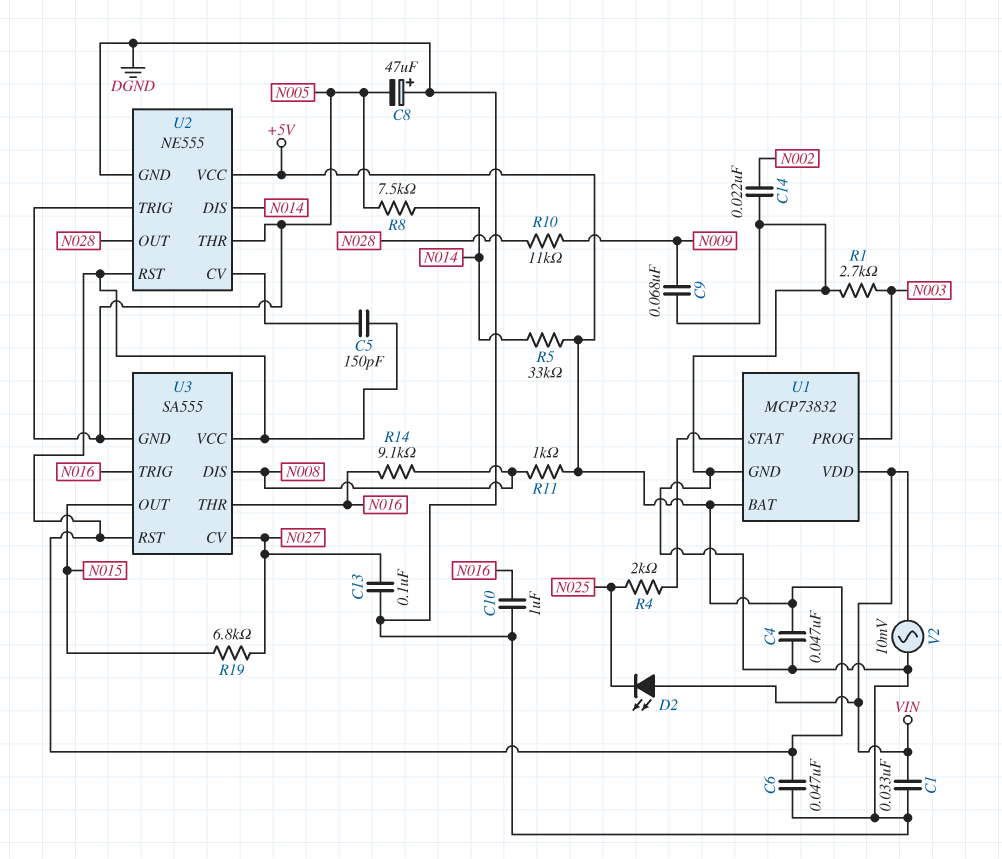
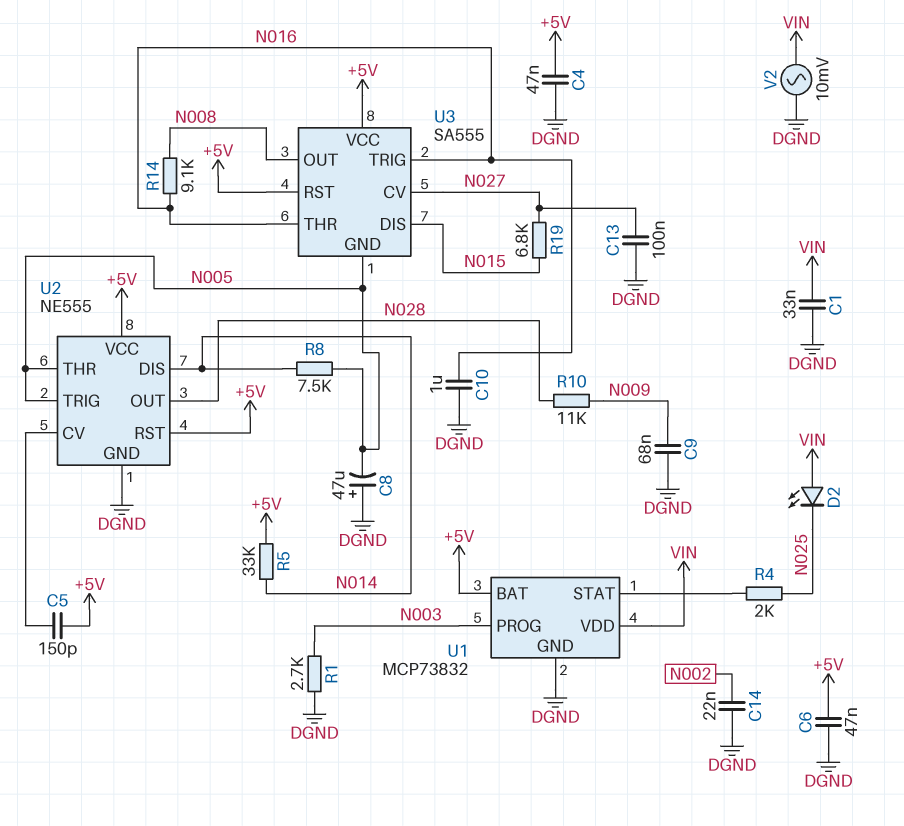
R11: 1k (+5V, N008) -> none
U3 pin DIS: N008 -> N015
U3 pin OUT: N015 -> N008

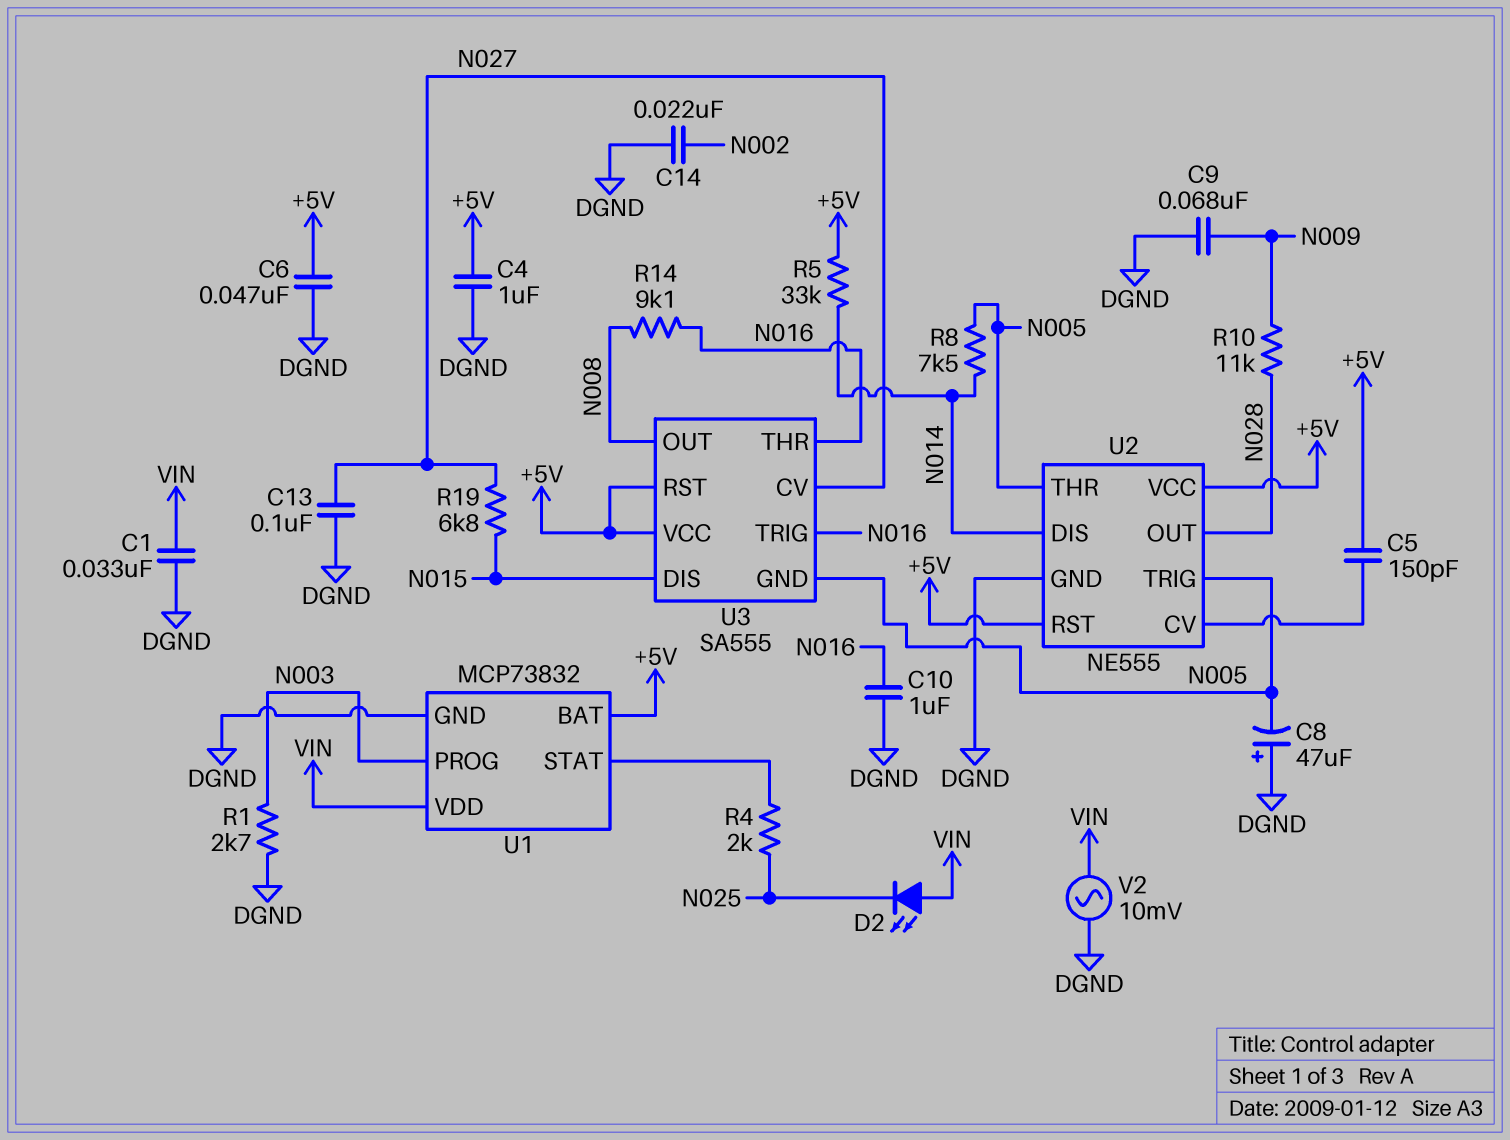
C4: 47nF (+5V, DGND) -> 1uF (+5V, DGND)

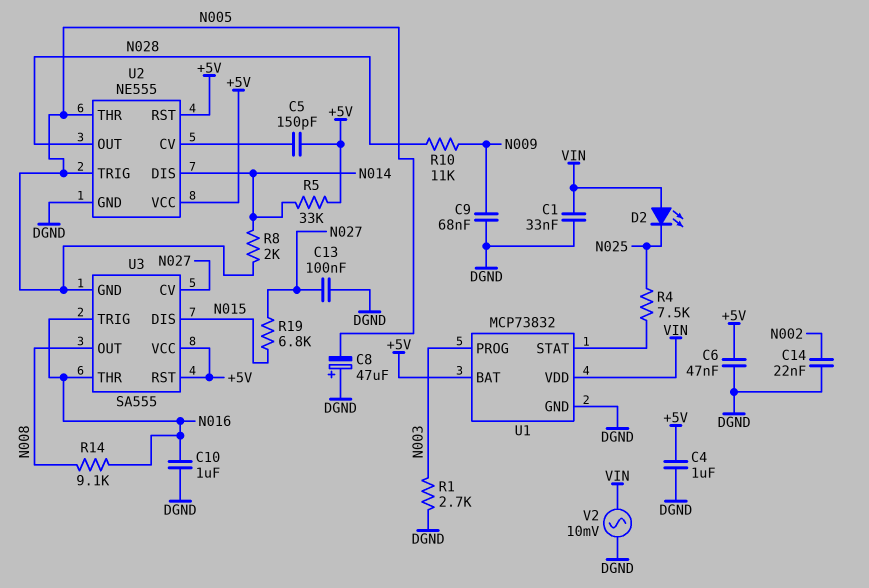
R4: 2k (N025, U1/STAT) -> 7.5k (N025, U1/STAT)
R8: 7.5k (N005, N014) -> 2k (N005, N014)

